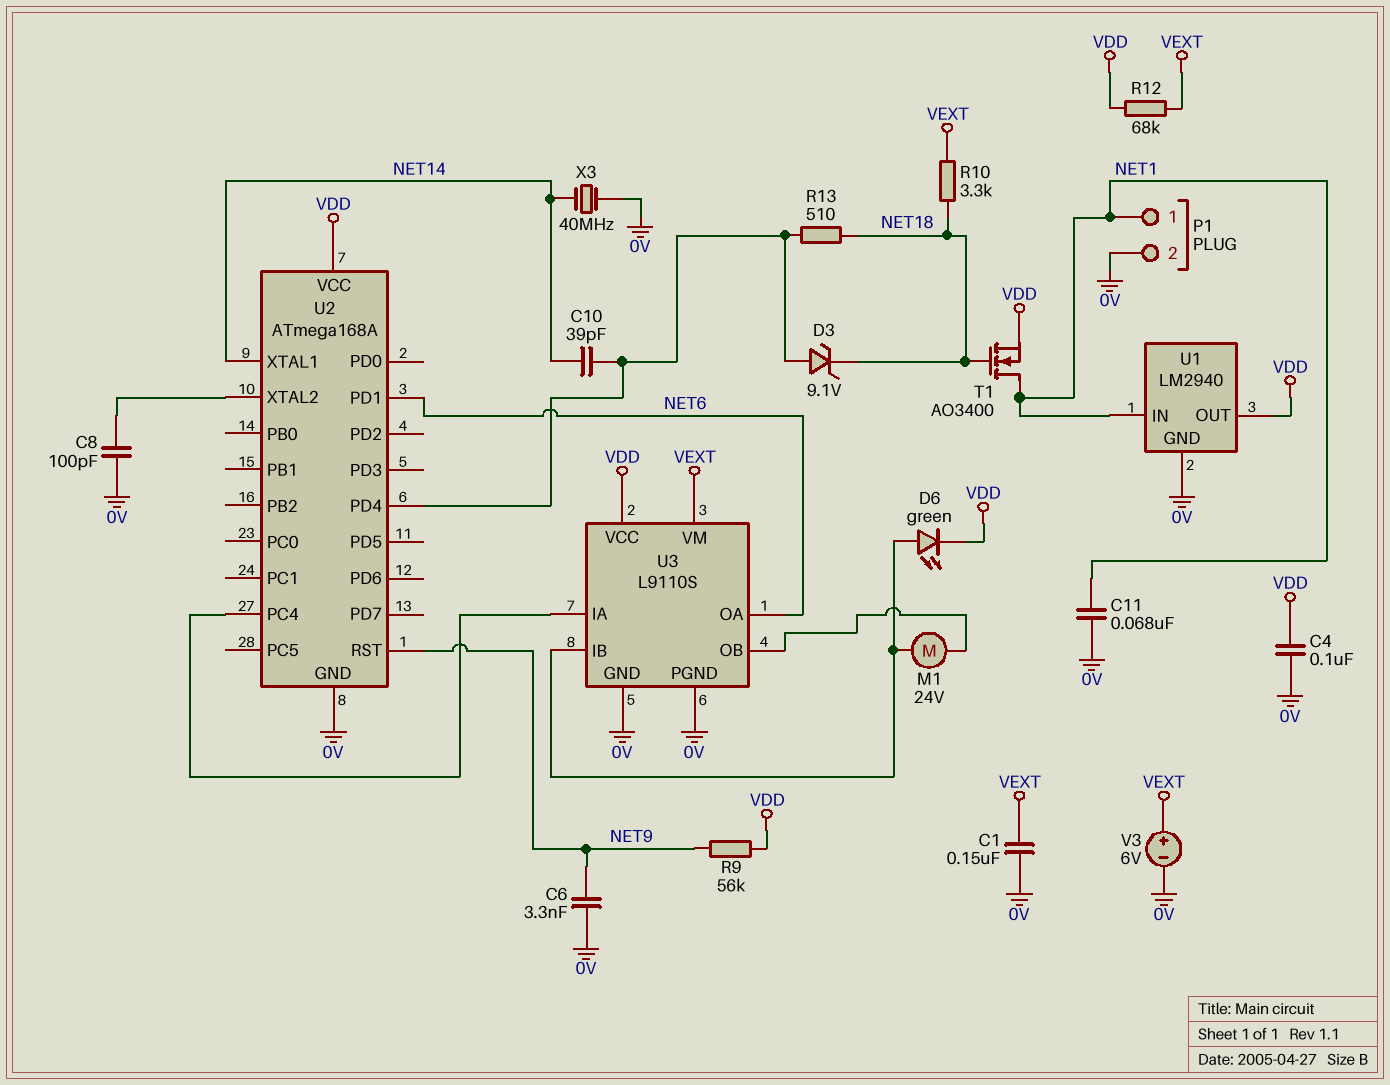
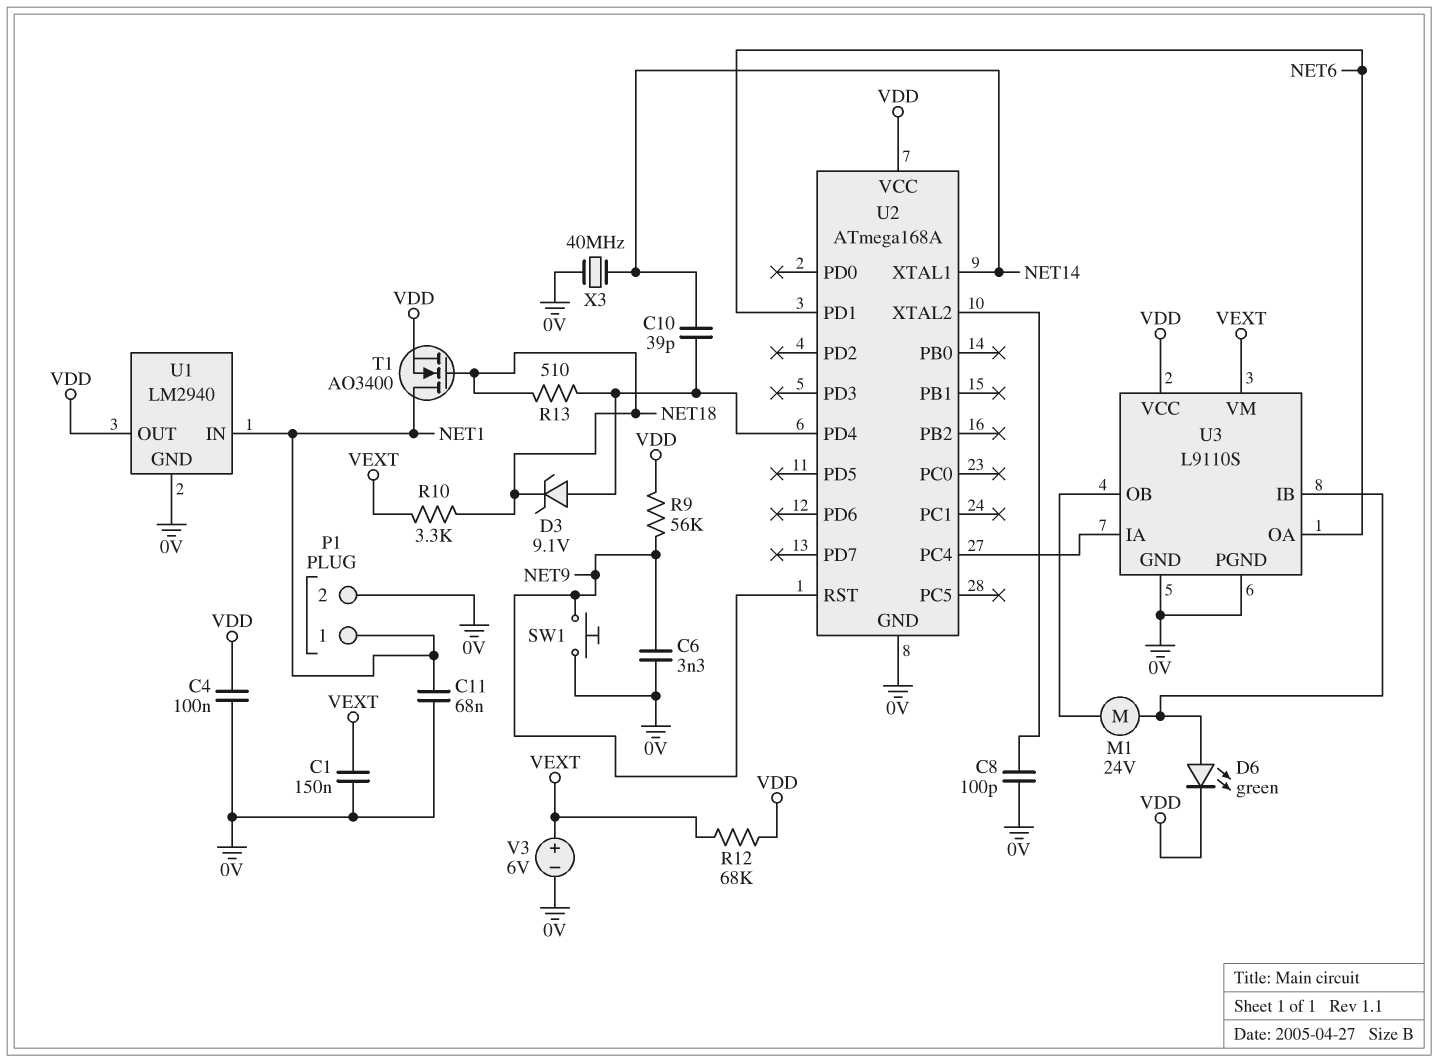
SW1: none -> button (0V, NET9)

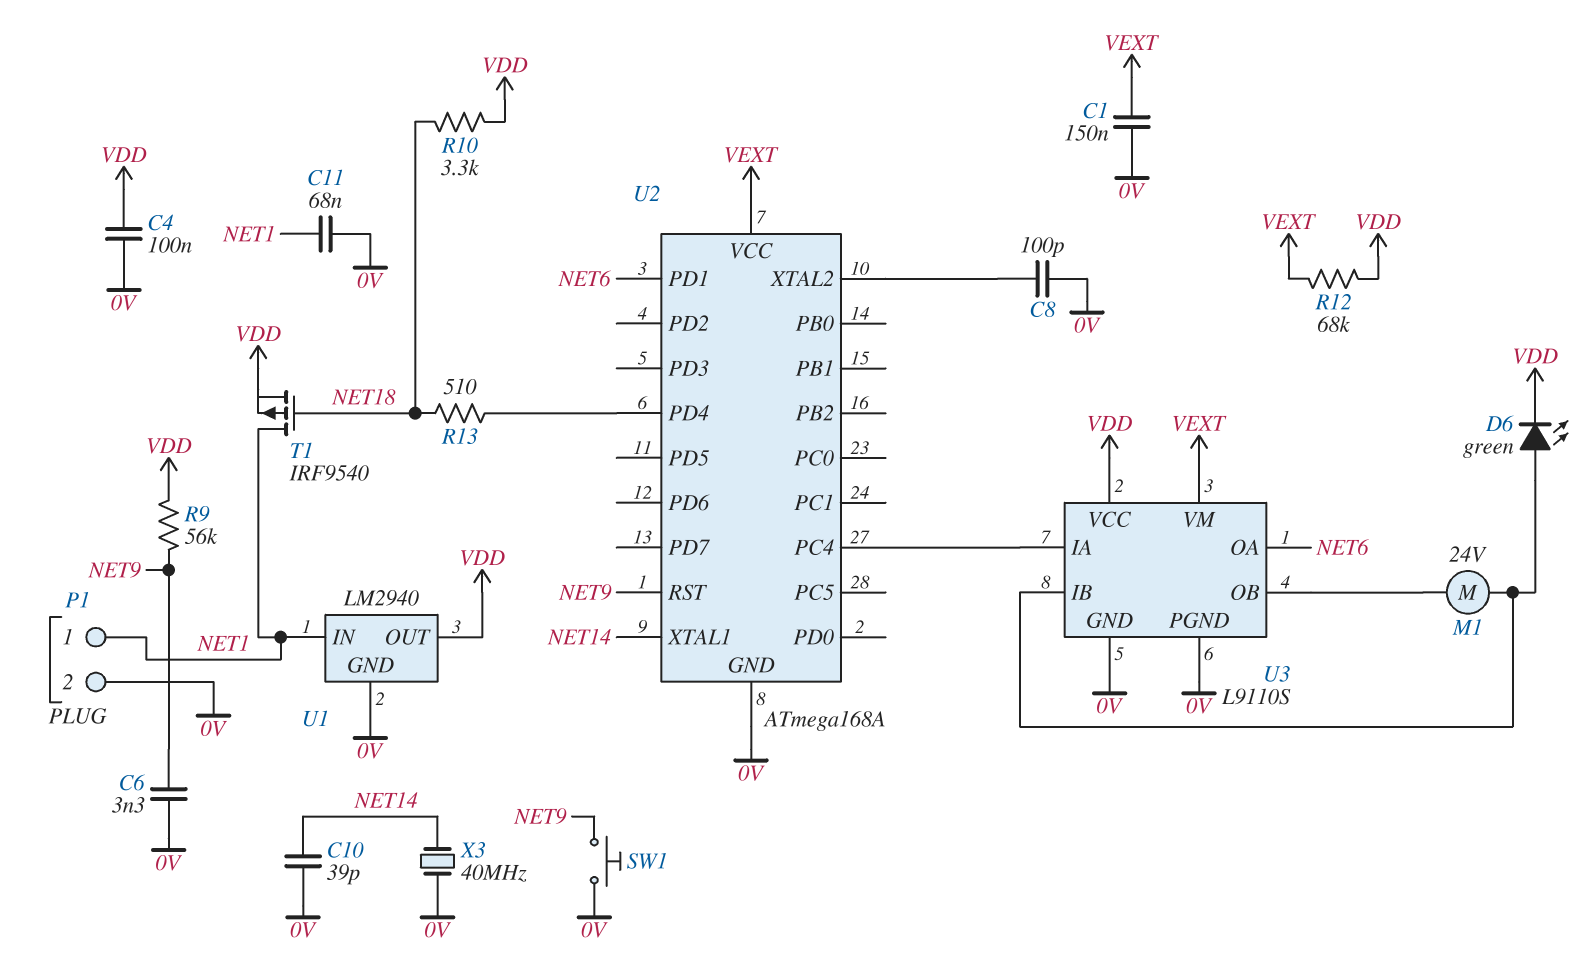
C10: 39pF (NET14, U2/PD4) -> 39pF (0V, NET14)
D3: zener 9.1V (A U2/PD4, K NET18) -> none
R10: 3.3k (NET18, VEXT) -> 3.3k (NET18, VDD)
T1: NMOS AO3400 (G NET18, D NET1, S VDD) -> PMOS IRF9540 (G NET18, D NET1, S VDD)
U2 pin VCC: VDD -> VEXT
V3: 6V (plus VEXT, minus 0V) -> none

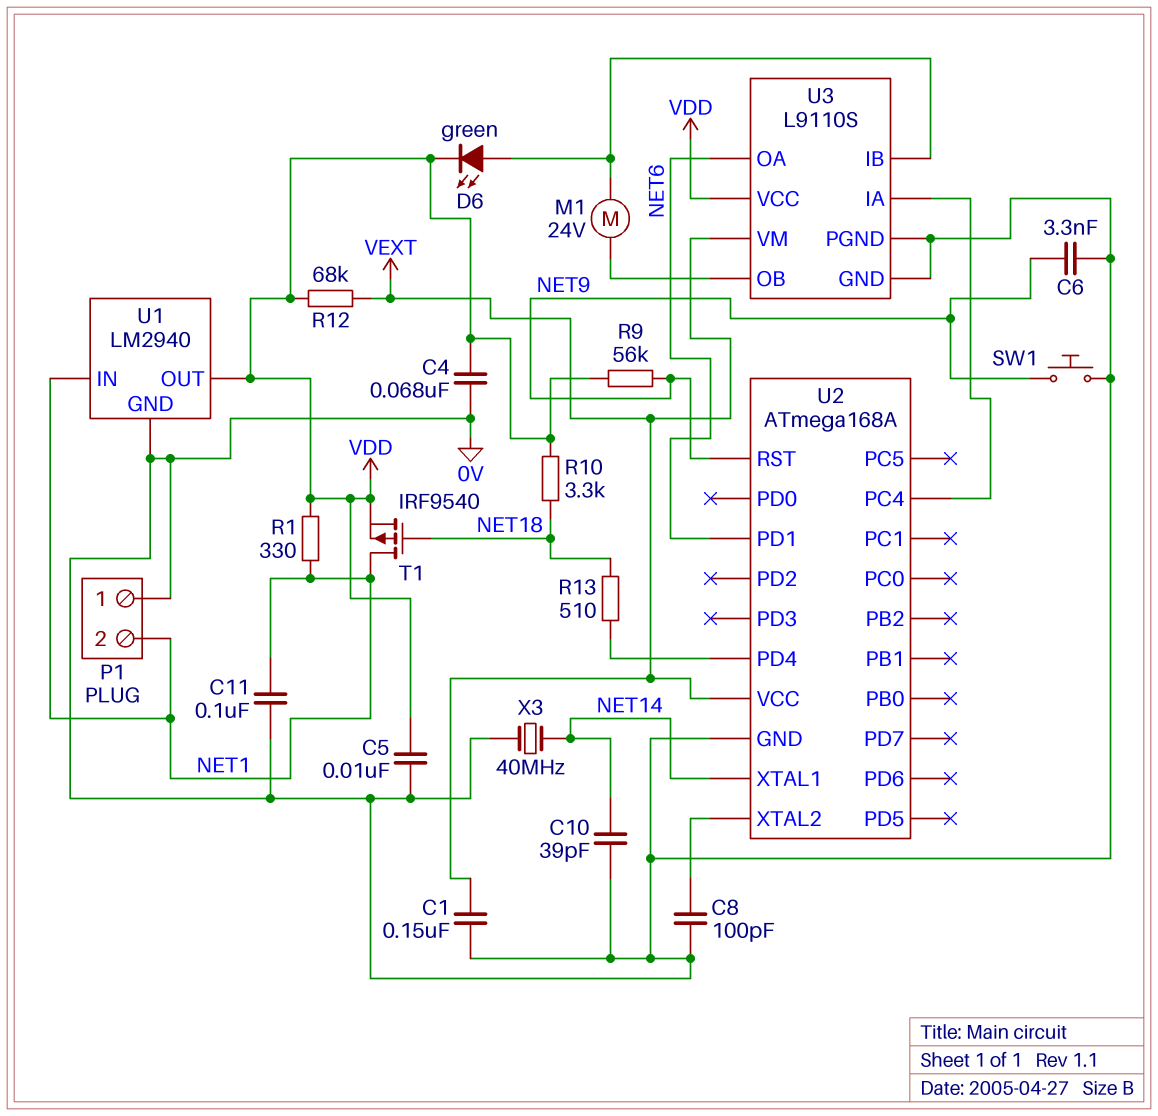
C4: 100nF (0V, VDD) -> 68nF (0V, VDD)
C5: none -> 10nF (0V, VDD)
C11: 68nF (0V, NET1) -> 100nF (0V, NET1)
P1 pin 1: NET1 -> 0V
P1 pin 2: 0V -> NET1
R1: none -> 330 (NET1, VDD)

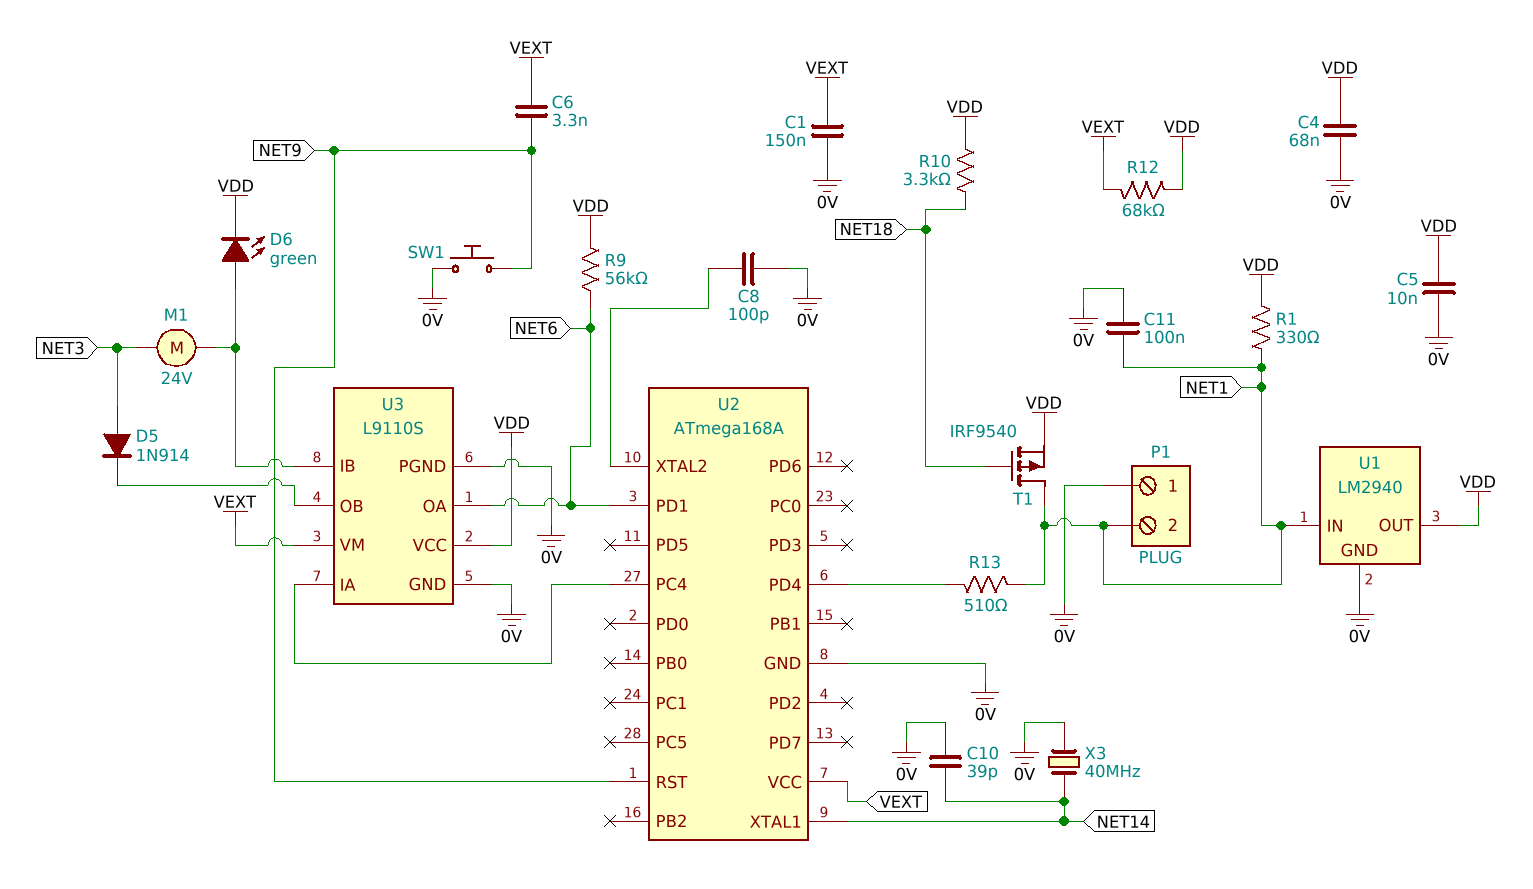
C6: 3.3nF (0V, NET9) -> 3.3nF (NET9, VEXT)
D5: none -> diode 1N914 (A NET3, K U3/OB)
M1: motor 24V (U3/IB, U3/OB) -> motor 24V (NET3, U3/IB)
R9: 56k (NET9, VDD) -> 56k (NET6, VDD)
R13: 510 (NET18, U2/PD4) -> 510 (NET1, U2/PD4)

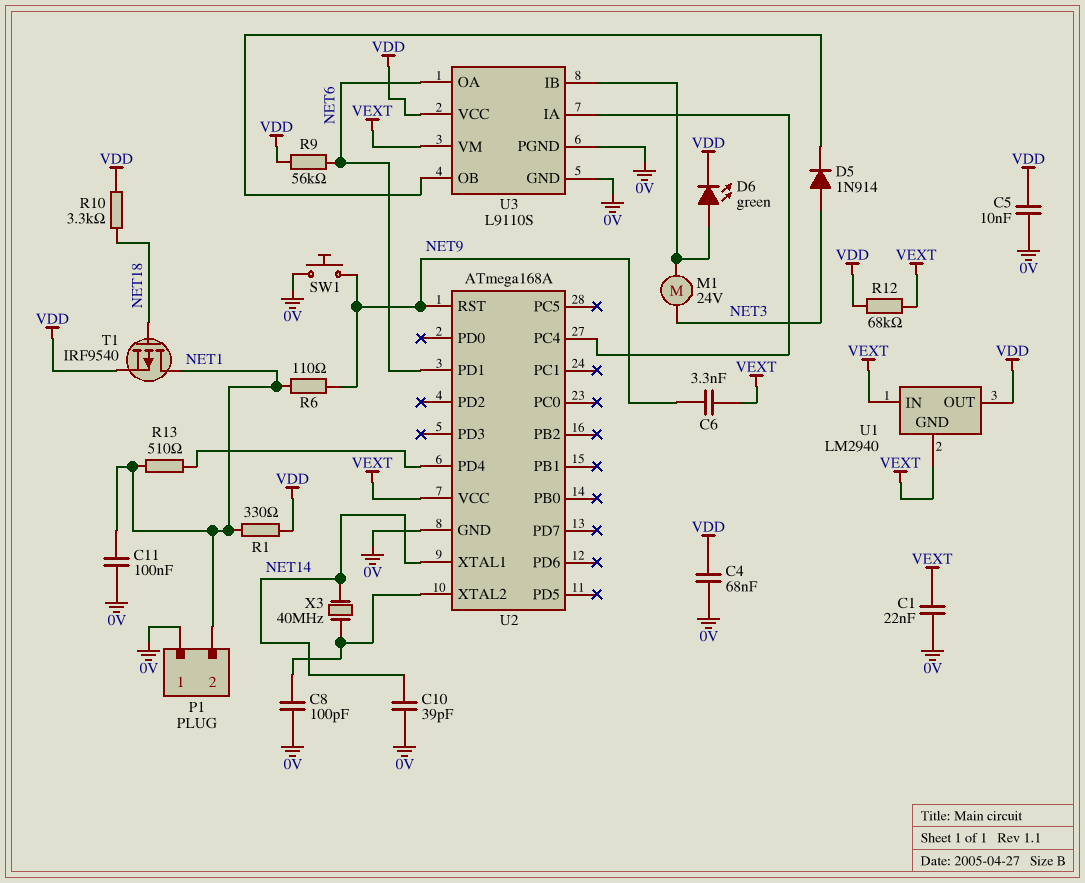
C1: 150nF (0V, VEXT) -> 22nF (0V, VEXT)
R6: none -> 110 (NET1, NET9)
U1 pin GND: 0V -> VEXT
U1 pin IN: NET1 -> VEXT
X3: 40MHz (0V, NET14) -> 40MHz (NET14, U2/XTAL2)

